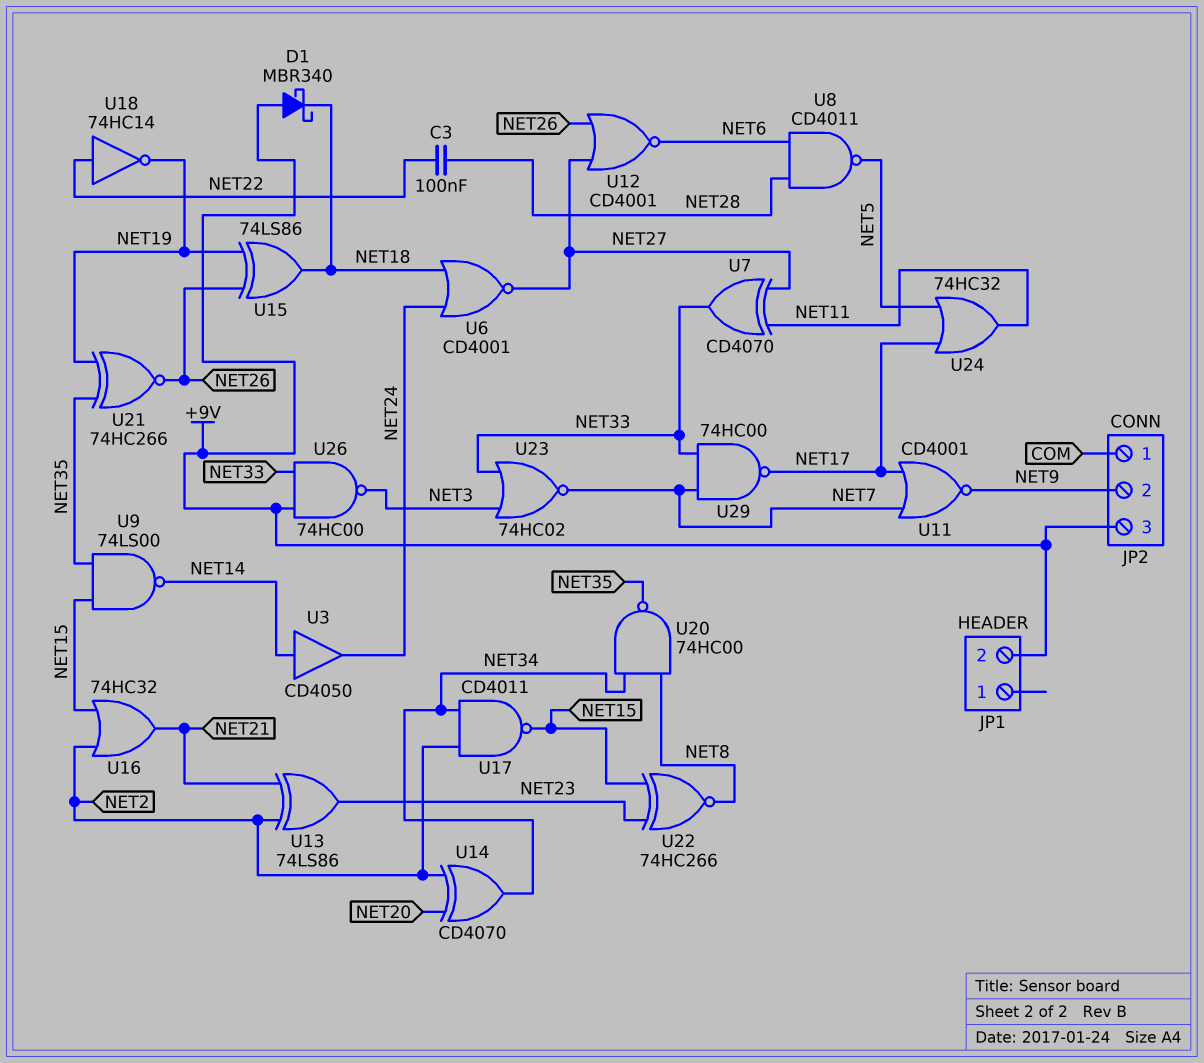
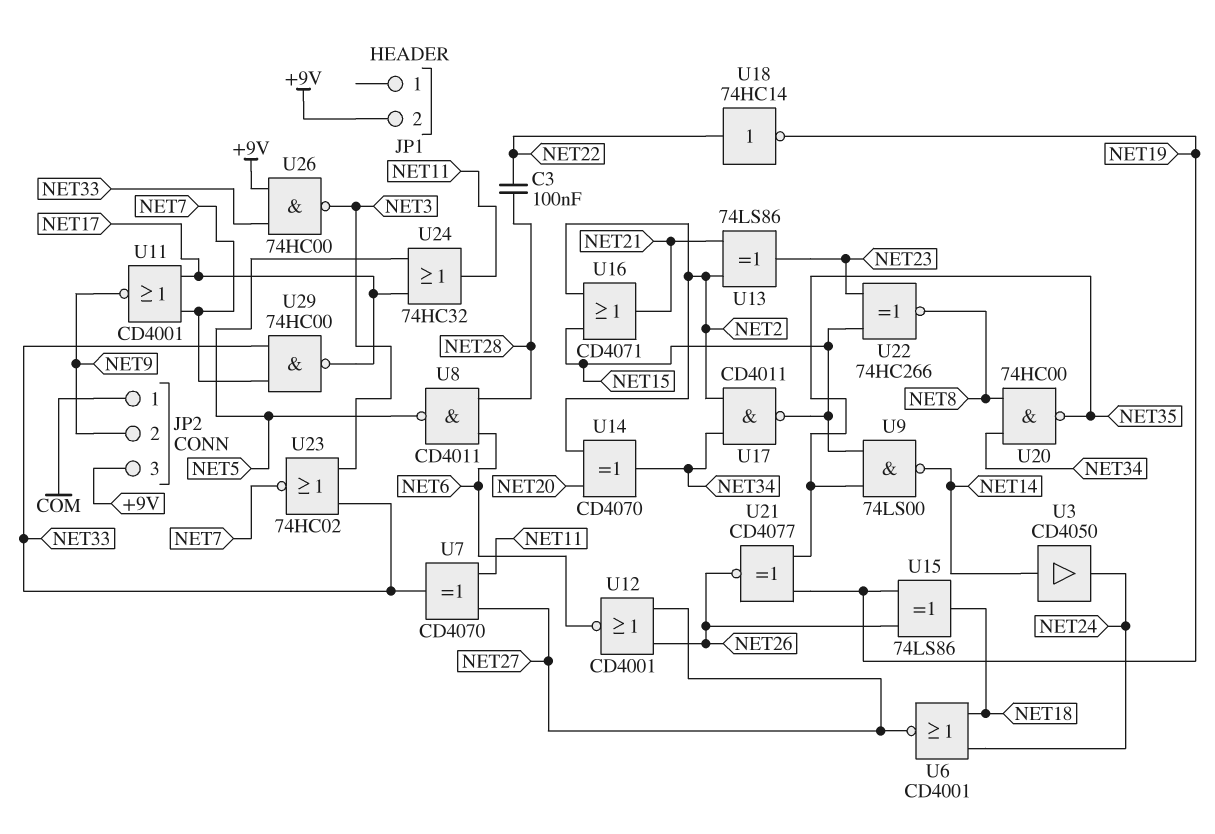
D1: schottky MBR340 (A +9V, K NET18) -> none
U16: OR 74HC32 (in NET2, in NET15, out NET21) -> OR CD4071 (in NET2, in NET15, out NET21)
U21: XNOR 74HC266 (in NET19, in NET35, out NET26) -> XNOR CD4077 (in NET19, in NET35, out NET26)

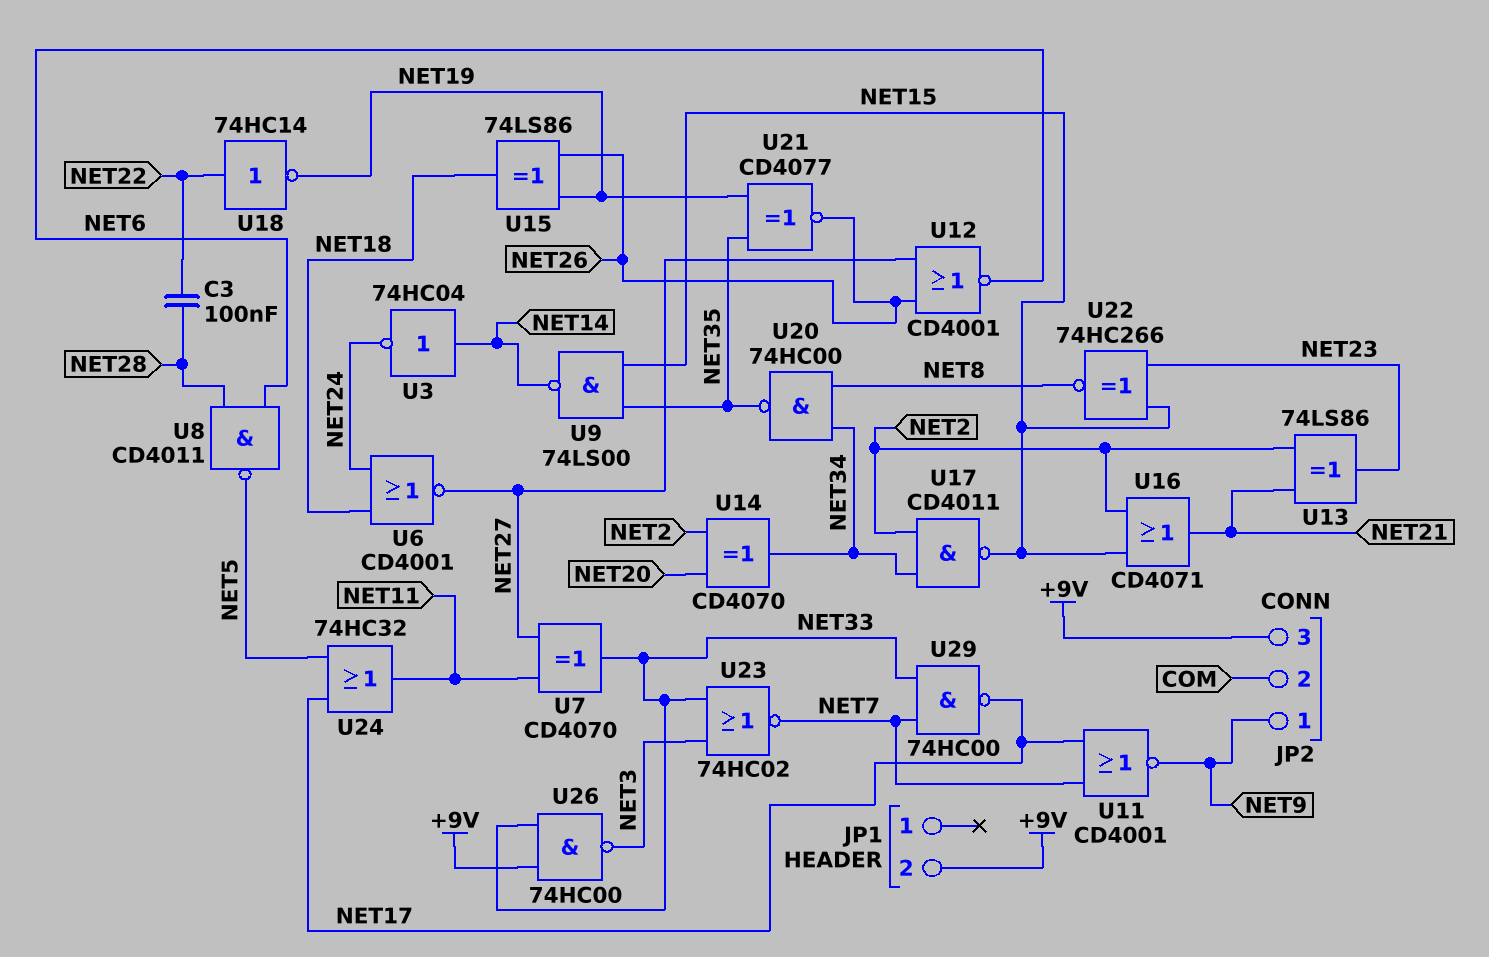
JP2 pin 1: COM -> NET9
JP2 pin 2: NET9 -> COM
U3: buffer CD4050 (in NET14, out NET24) -> NOT 74HC04 (in NET14, out NET24)

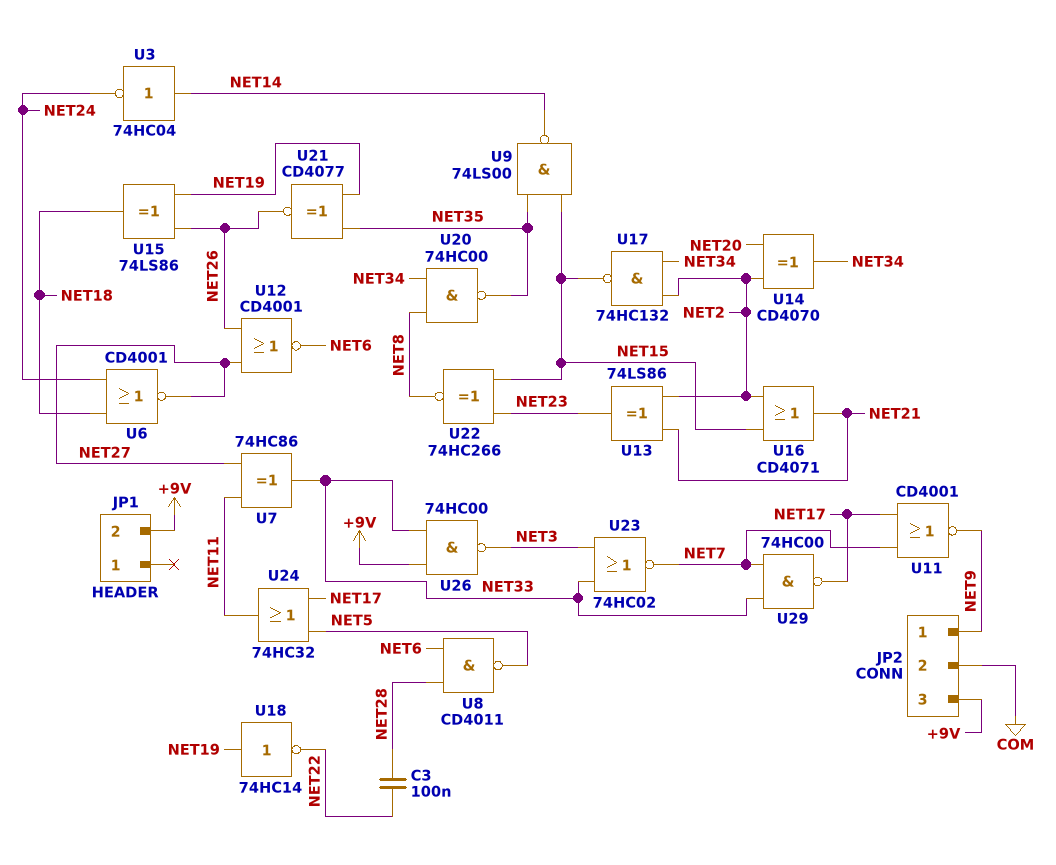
U7: XOR CD4070 (in NET11, in NET27, out NET33) -> XOR 74HC86 (in NET11, in NET27, out NET33)
U17: NAND CD4011 (in NET2, in NET34, out NET15) -> NAND 74HC132 (in NET2, in NET34, out NET15)
U18: NOT 74HC14 (in NET22, out NET19) -> NOT 74HC14 (in NET19, out NET22)

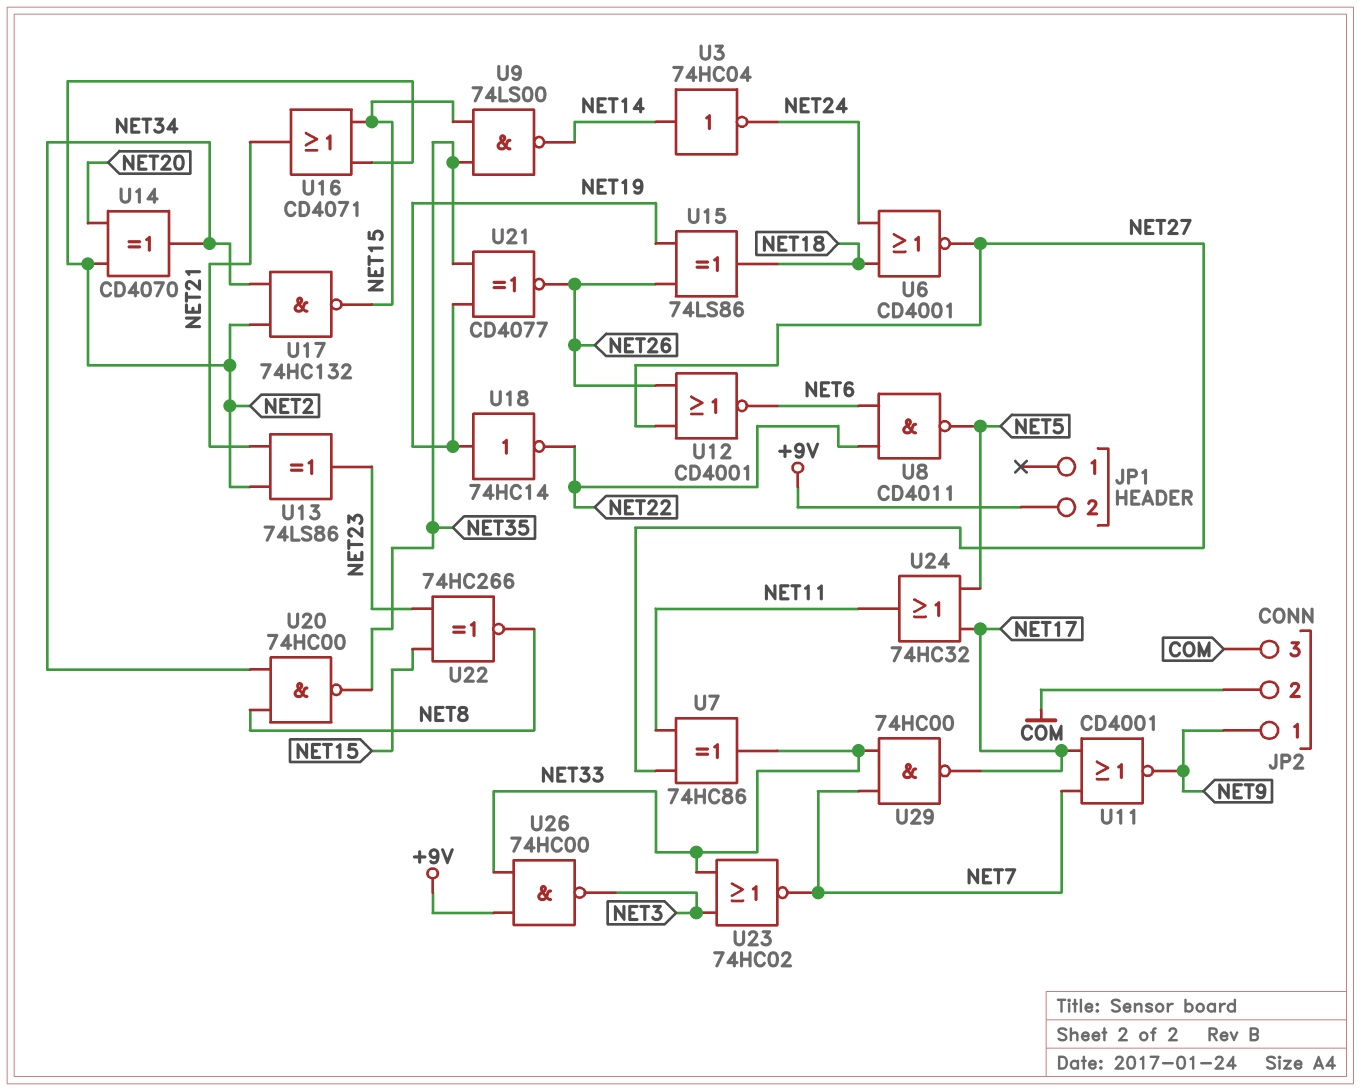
C3: 100nF (NET22, NET28) -> none
JP2 pin 3: +9V -> COM
U8: NAND CD4011 (in NET6, in NET28, out NET5) -> NAND CD4011 (in NET6, in NET22, out NET5)

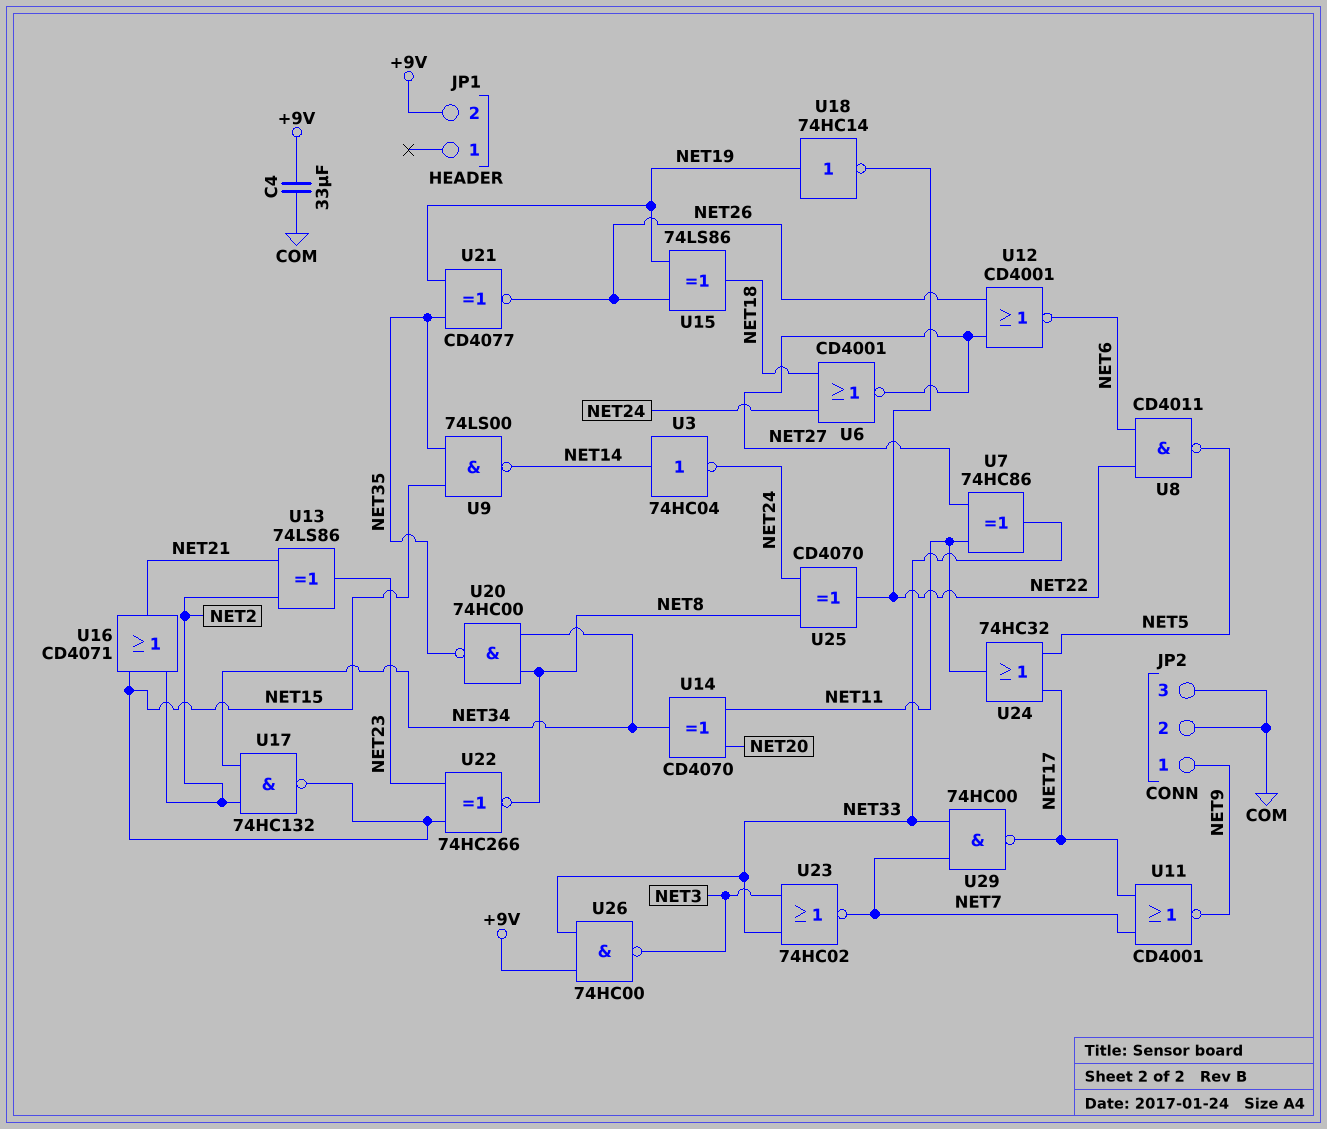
C4: none -> 33uF (+9V, COM)
U14: XOR CD4070 (in NET2, in NET20, out NET34) -> XOR CD4070 (in NET11, in NET20, out NET34)
U25: none -> XOR CD4070 (in NET8, in NET24, out NET22)

